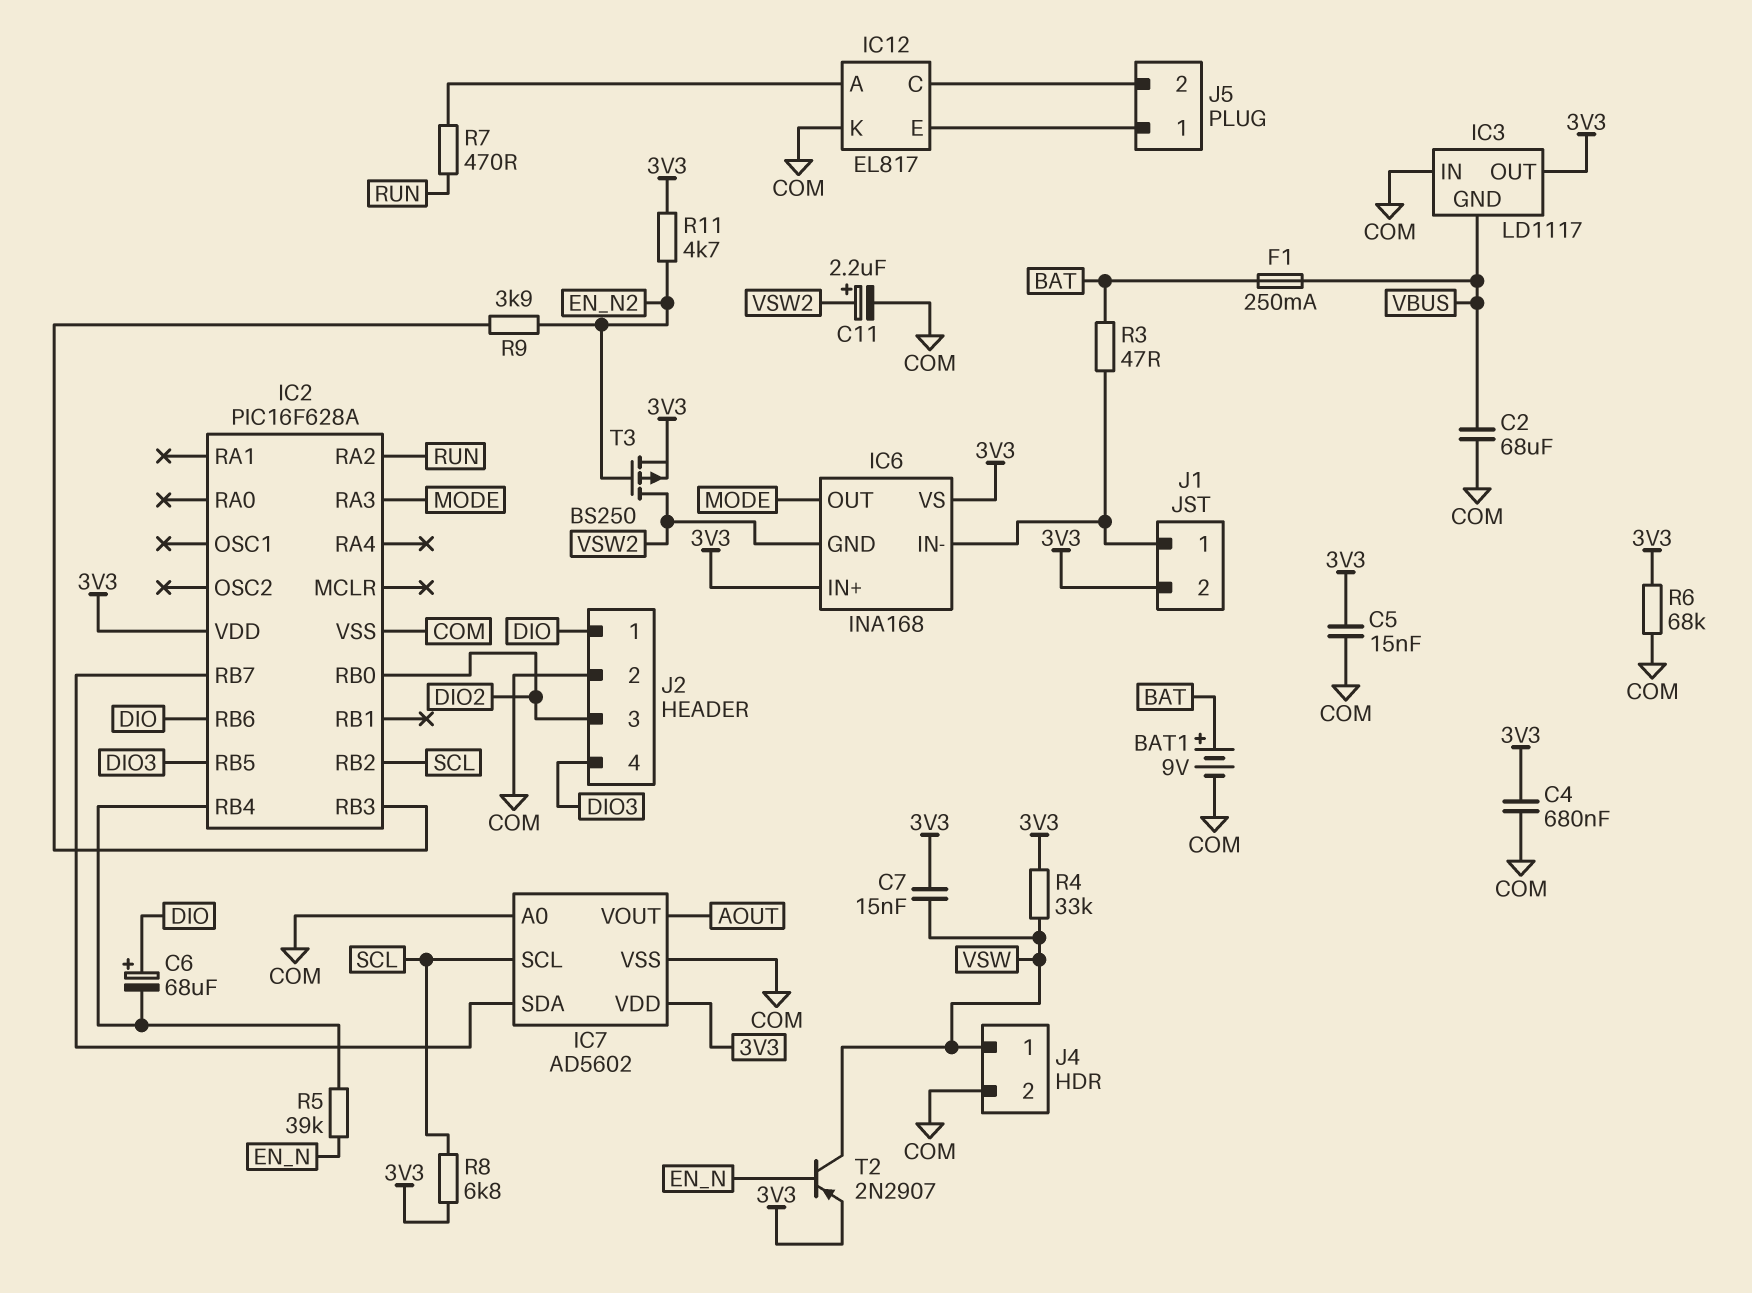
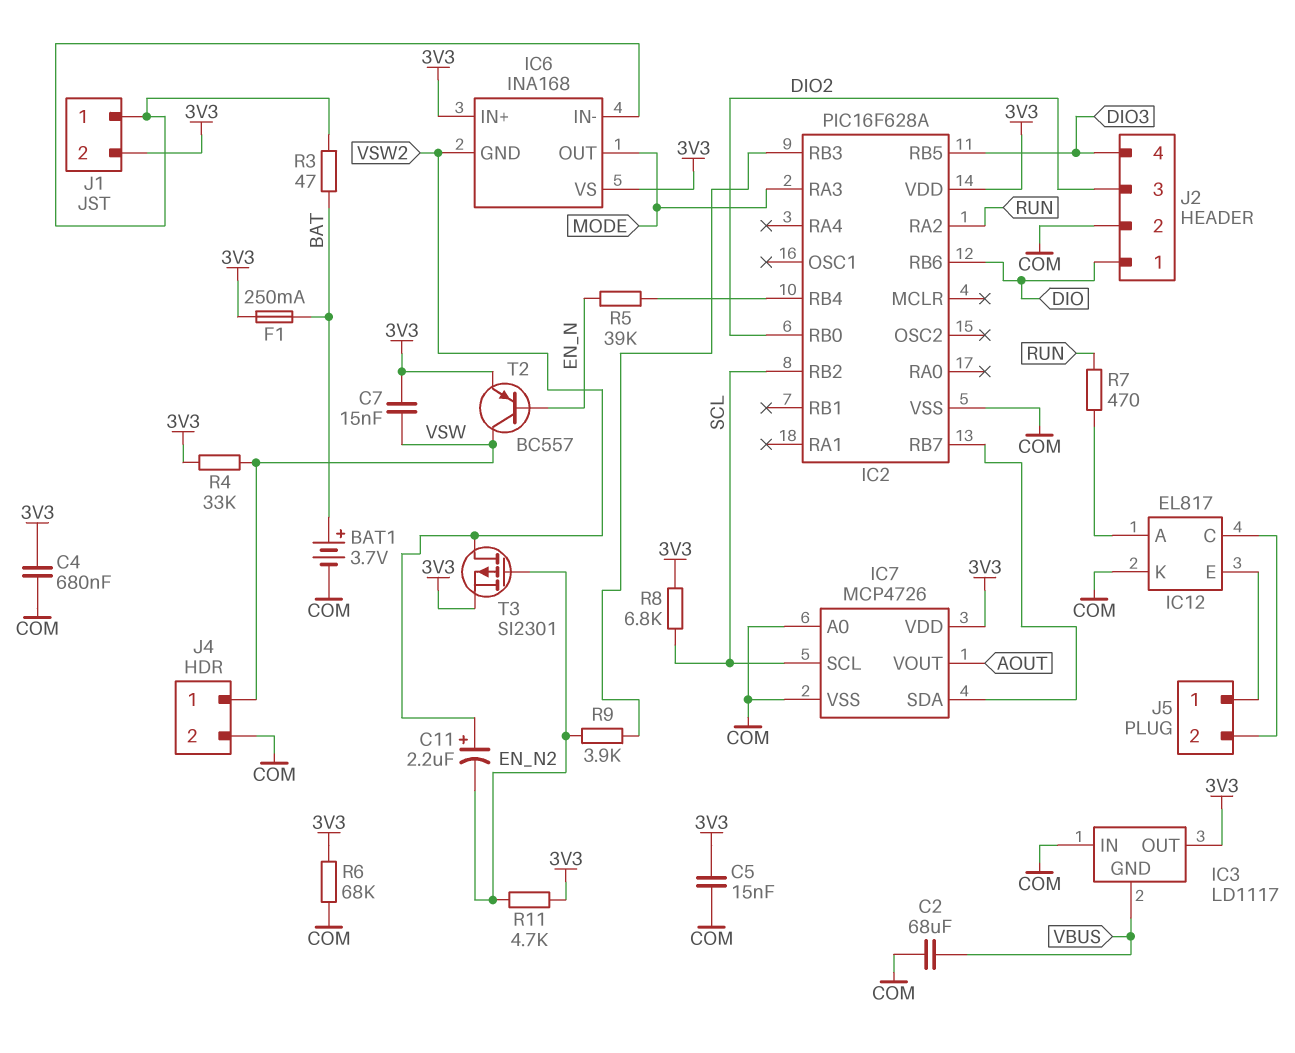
BAT1: 9V (plus BAT, minus COM) -> 3.7V (plus BAT, minus COM)
C6: 68uF (plus DIO, minus IC2/RB4) -> none
C11: 2.2uF (plus VSW2, minus COM) -> 2.2uF (plus VSW2, minus EN_N2)
F1: 250mA (BAT, VBUS) -> 250mA (3V3, BAT)
IC7: AD5602 -> MCP4726
T2: PNP 2N2907 (B EN_N, C VSW, E 3V3) -> PNP BC557 (B EN_N, C VSW, E 3V3)
T3: PMOS BS250 (G EN_N2, D VSW2, S 3V3) -> PMOS SI2301 (G EN_N2, D VSW2, S 3V3)

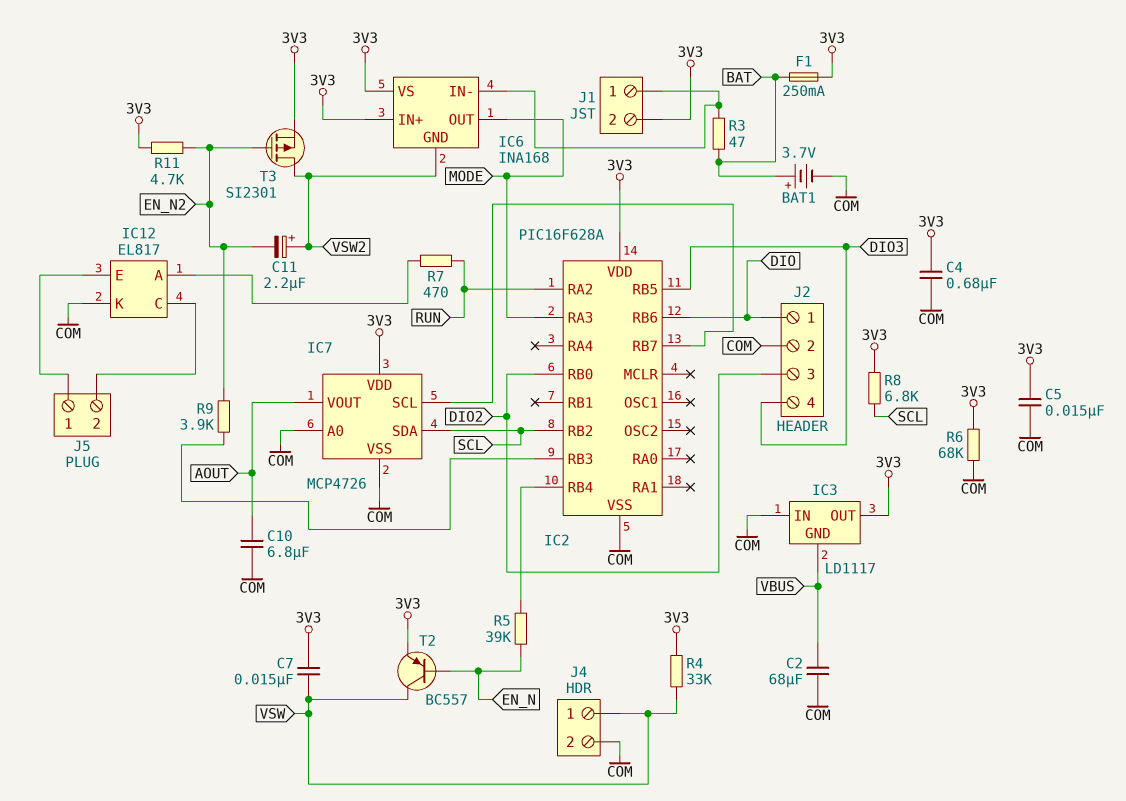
C10: none -> 6.8uF (AOUT, COM)
IC7 pin SCL: SCL -> IC2/RB7
IC7 pin SDA: IC2/RB7 -> SCL

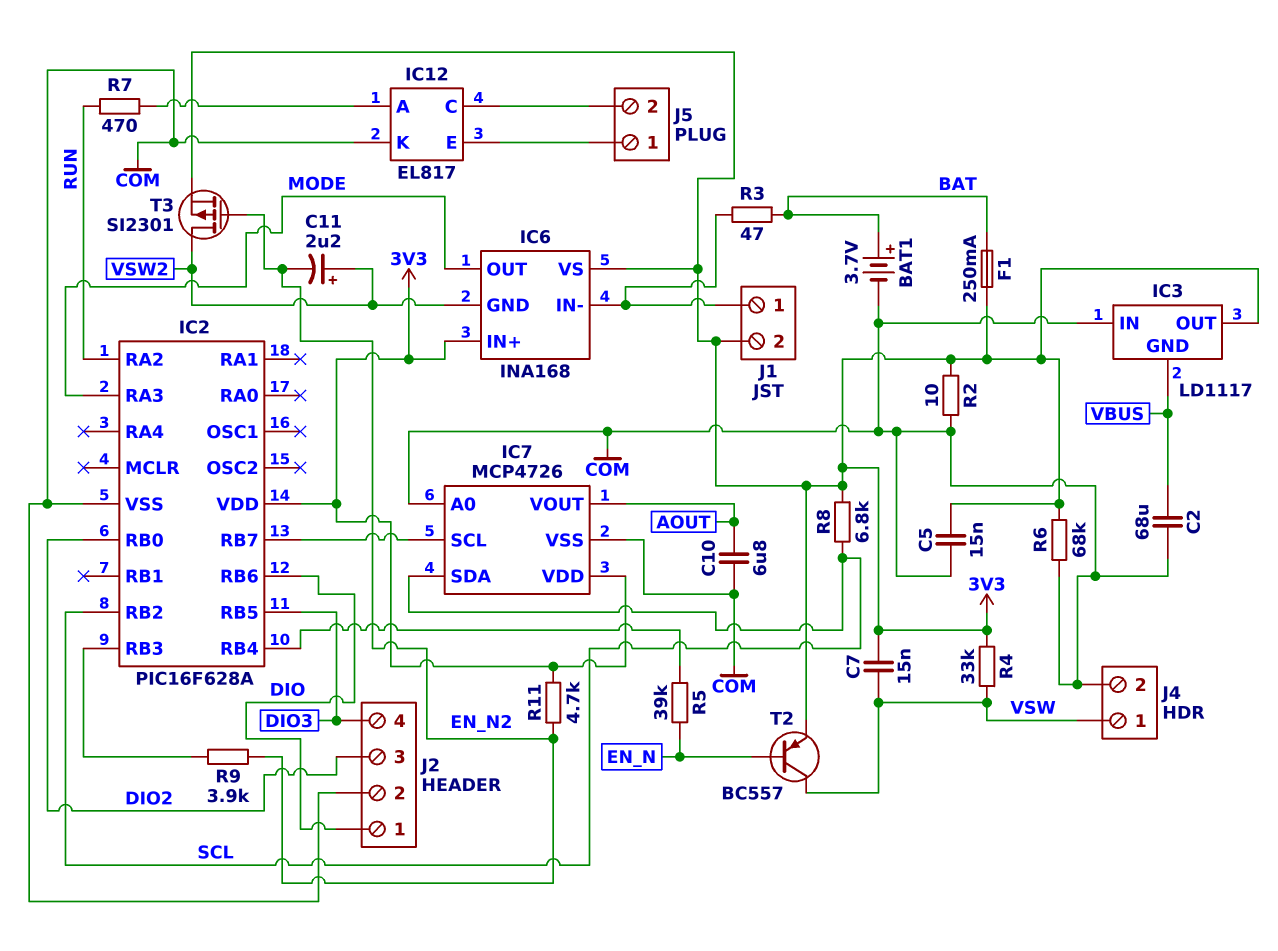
C4: 680nF (3V3, COM) -> none
R2: none -> 10 (3V3, COM)

